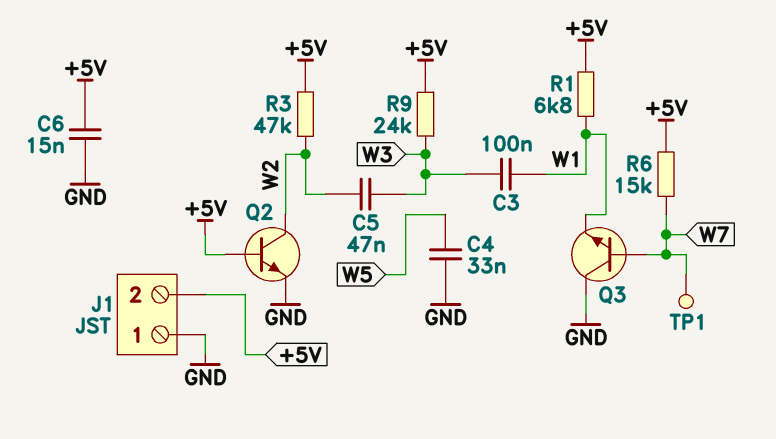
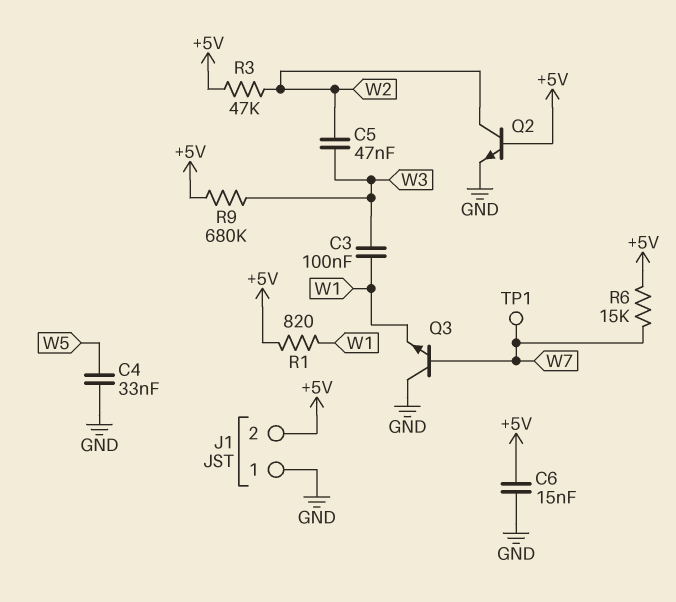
R1: 6.8k (+5V, W1) -> 820 (+5V, W1)
R9: 24k (+5V, W3) -> 680k (+5V, W3)

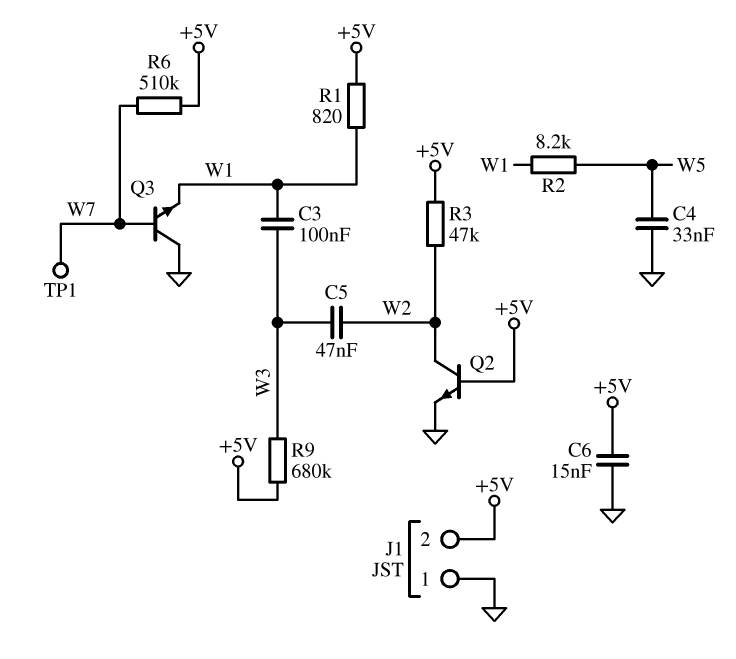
R2: none -> 8.2k (W1, W5)
R6: 15k (+5V, W7) -> 510k (+5V, W7)

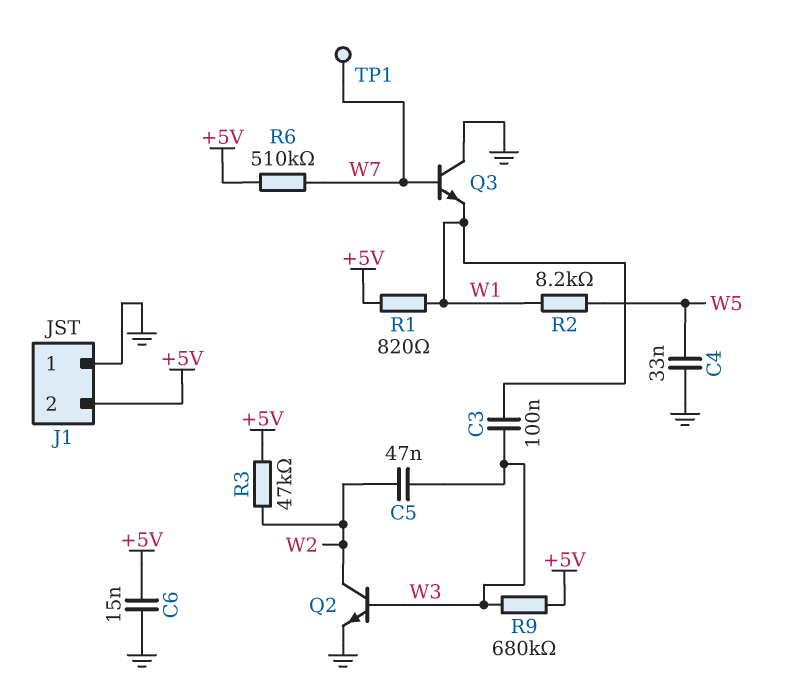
Q2: NPN (B +5V, C W2, E GND) -> NPN (B W3, C W2, E GND)

